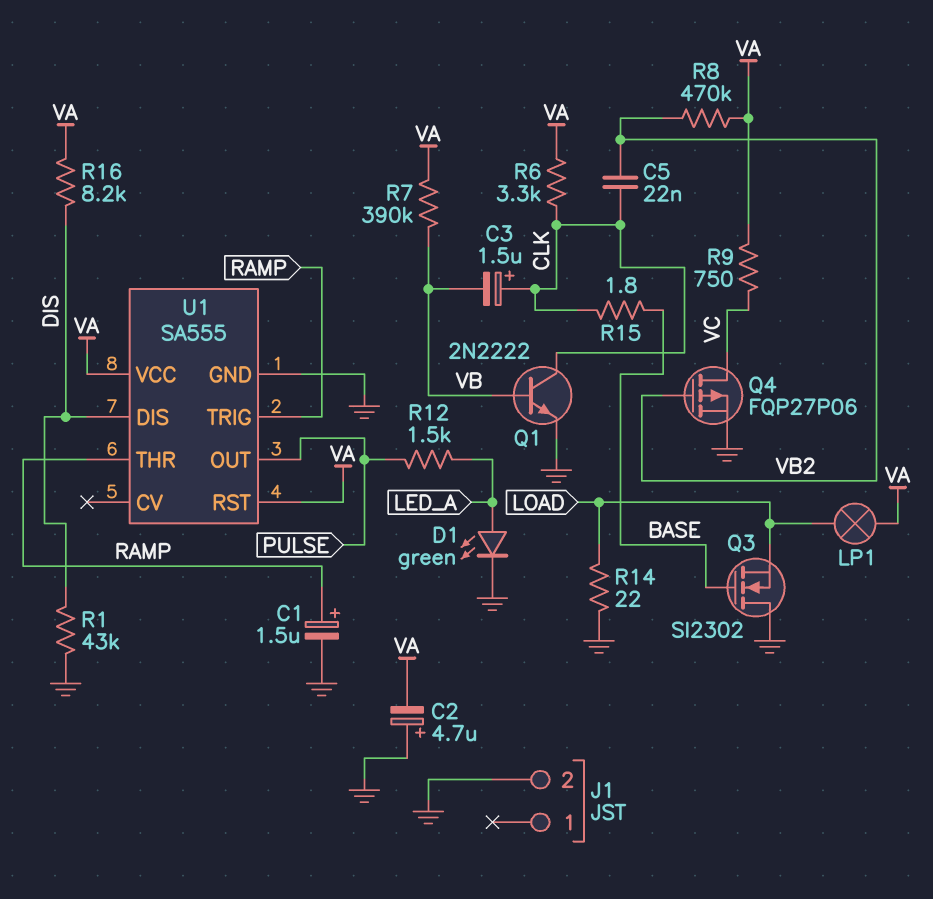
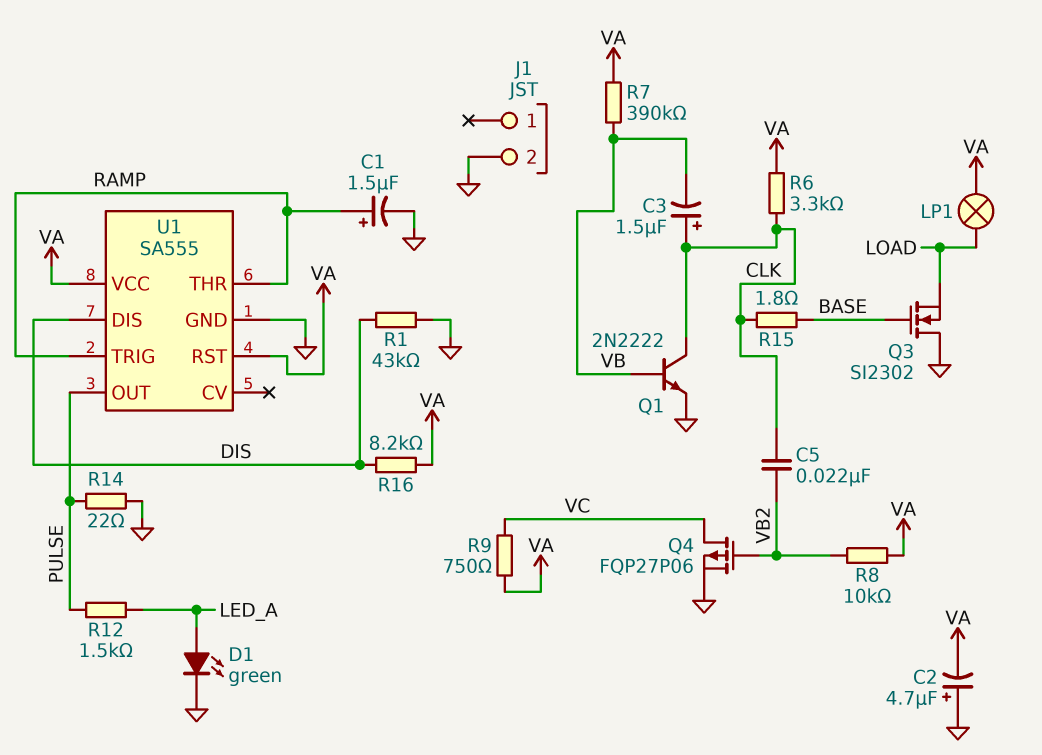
R8: 470k (VA, VB2) -> 10k (VA, VB2)
R14: 22 (GND, LOAD) -> 22 (GND, PULSE)

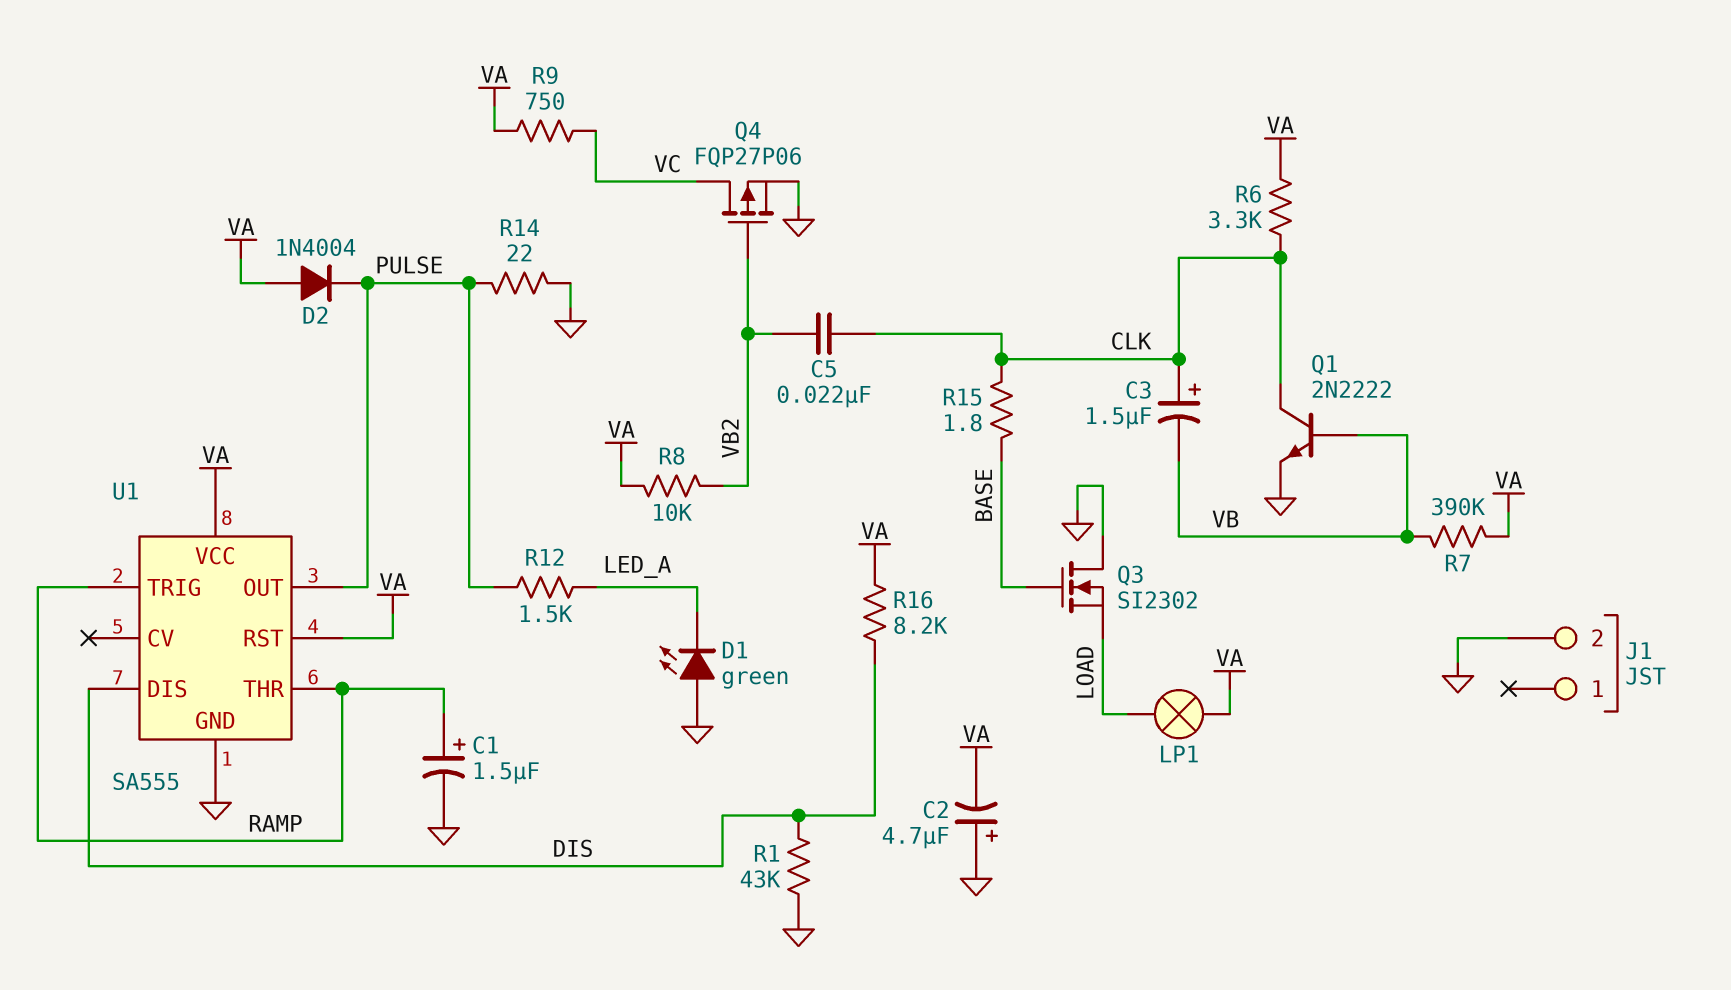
D1: LED green (A LED_A, K GND) -> LED green (A GND, K LED_A)
D2: none -> diode 1N4004 (A VA, K PULSE)

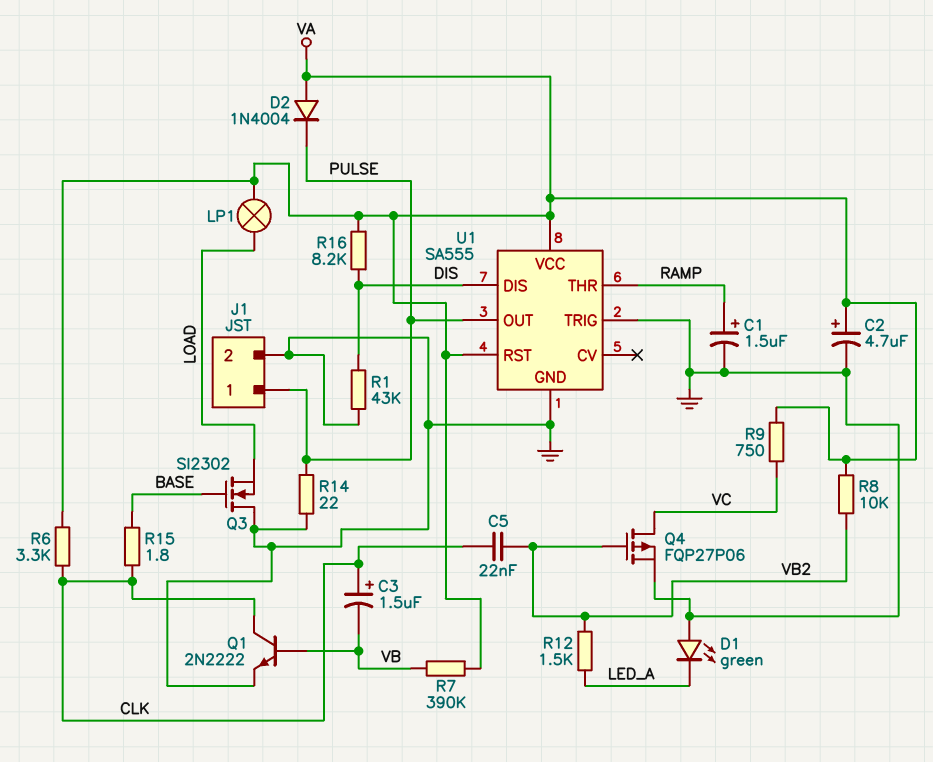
C2: 4.7uF (plus GND, minus VA) -> 4.7uF (plus VA, minus GND)
J1 pin 1: none -> PULSE
R12: 1.5k (LED_A, PULSE) -> 1.5k (LED_A, VB2)
U1 pin TRIG: RAMP -> GND

